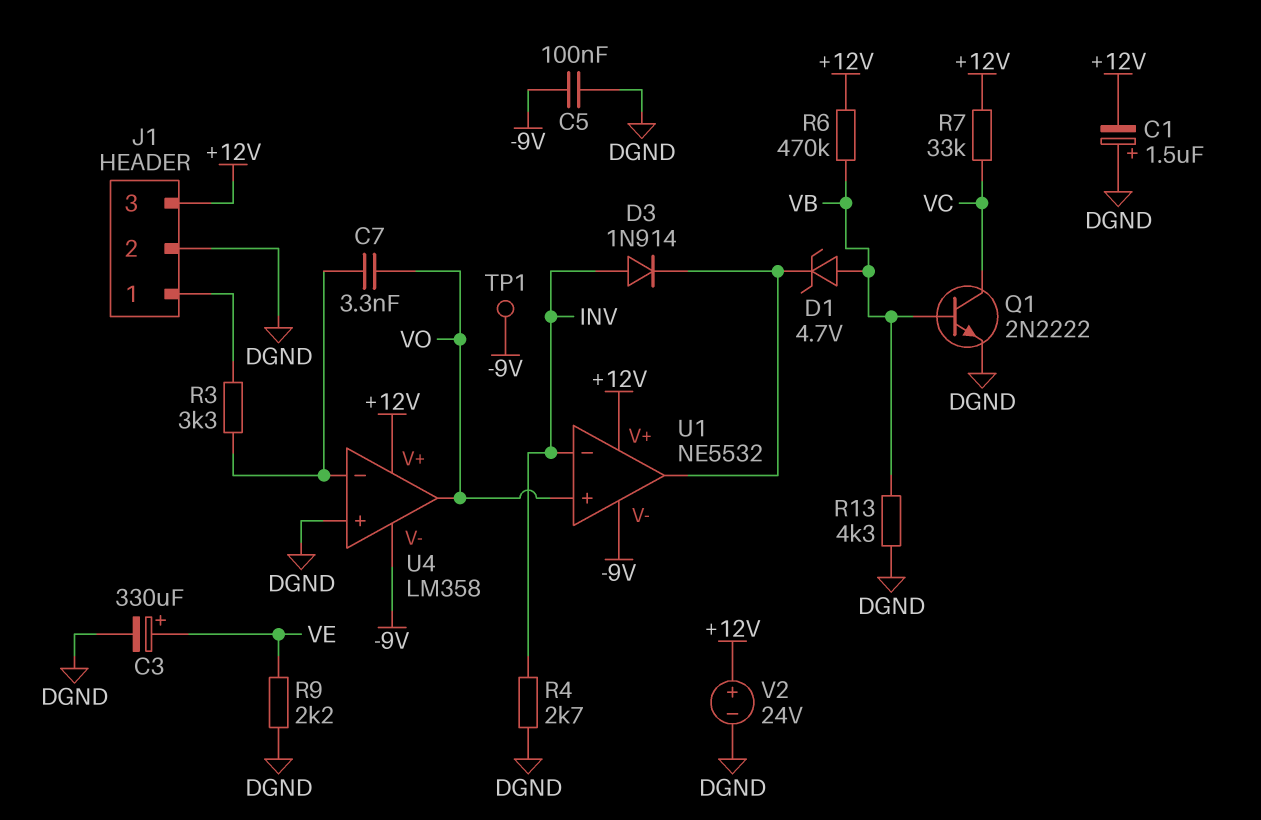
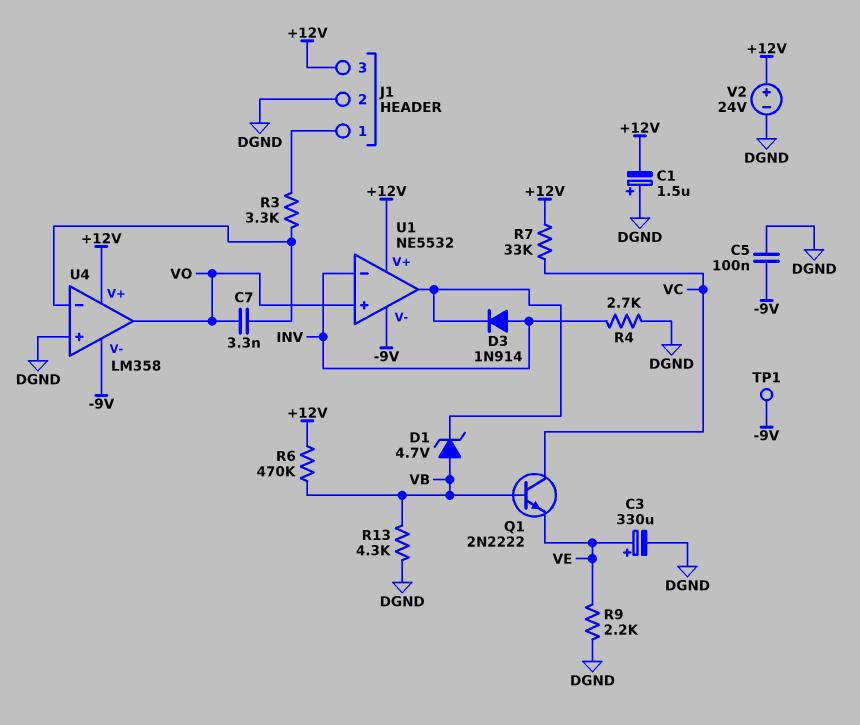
Q1: NPN 2N2222 (B VB, C VC, E DGND) -> NPN 2N2222 (B VB, C VC, E VE)

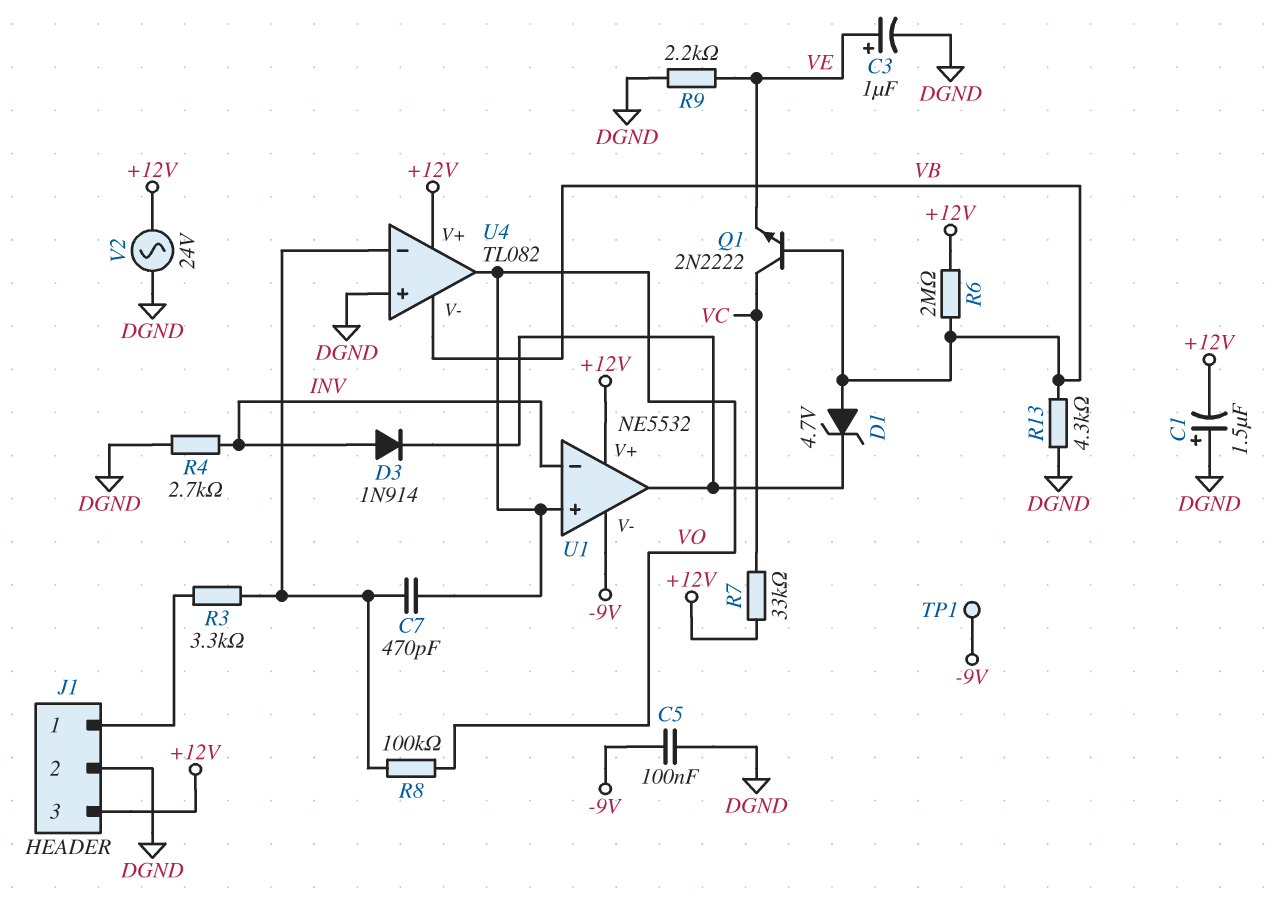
C3: 330uF (plus VE, minus DGND) -> 1uF (plus VE, minus DGND)
C7: 3.3nF (U4/in-, VO) -> 470pF (U4/in-, VO)
R6: 470k (+12V, VB) -> 2M (+12V, VB)
R8: none -> 100k (U4/in-, VO)
U4: LM358 -> TL082
U4 pin V-: -9V -> VB
V2: 24V (plus +12V, minus DGND) -> AC 24V (+12V, DGND)

